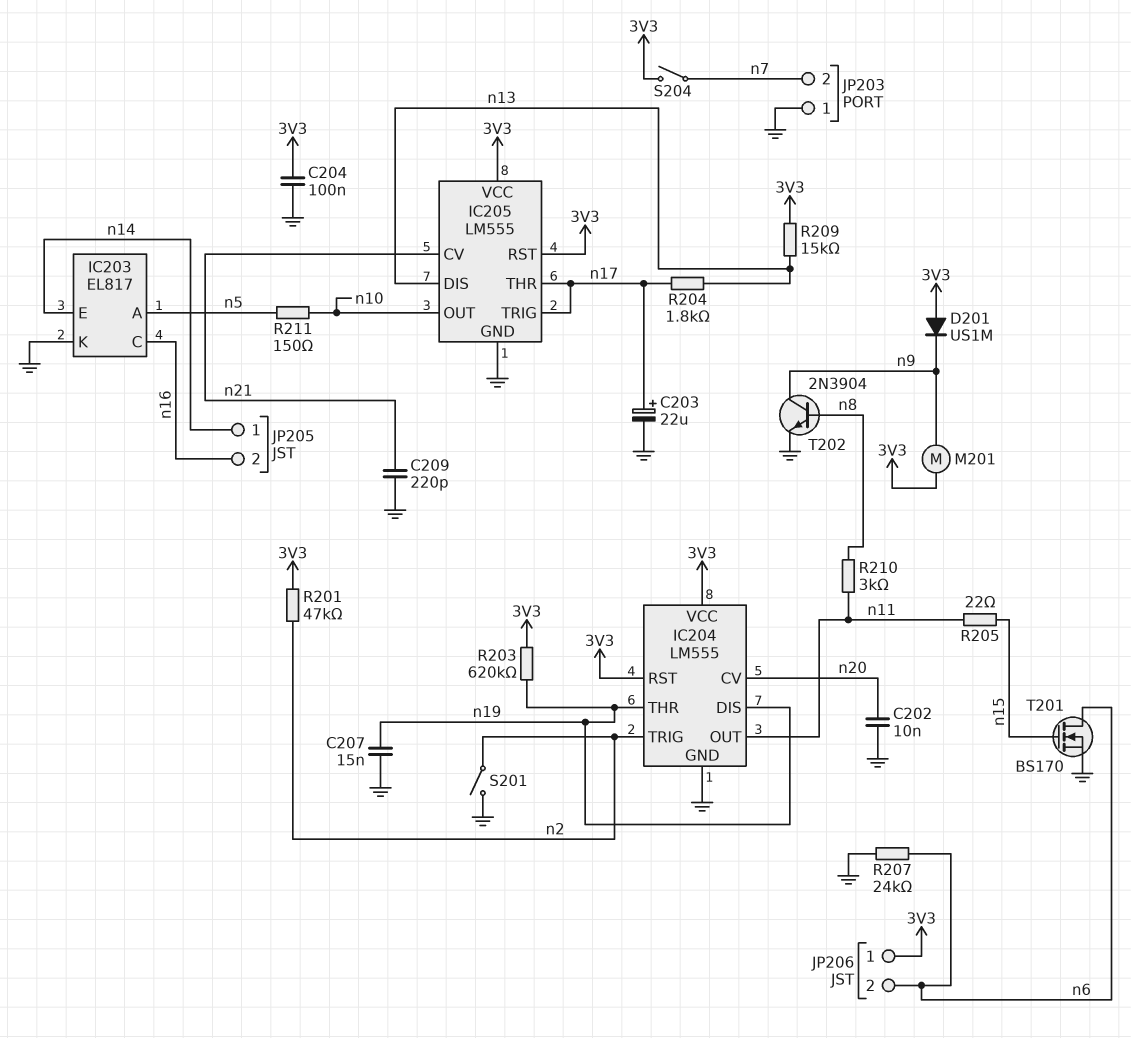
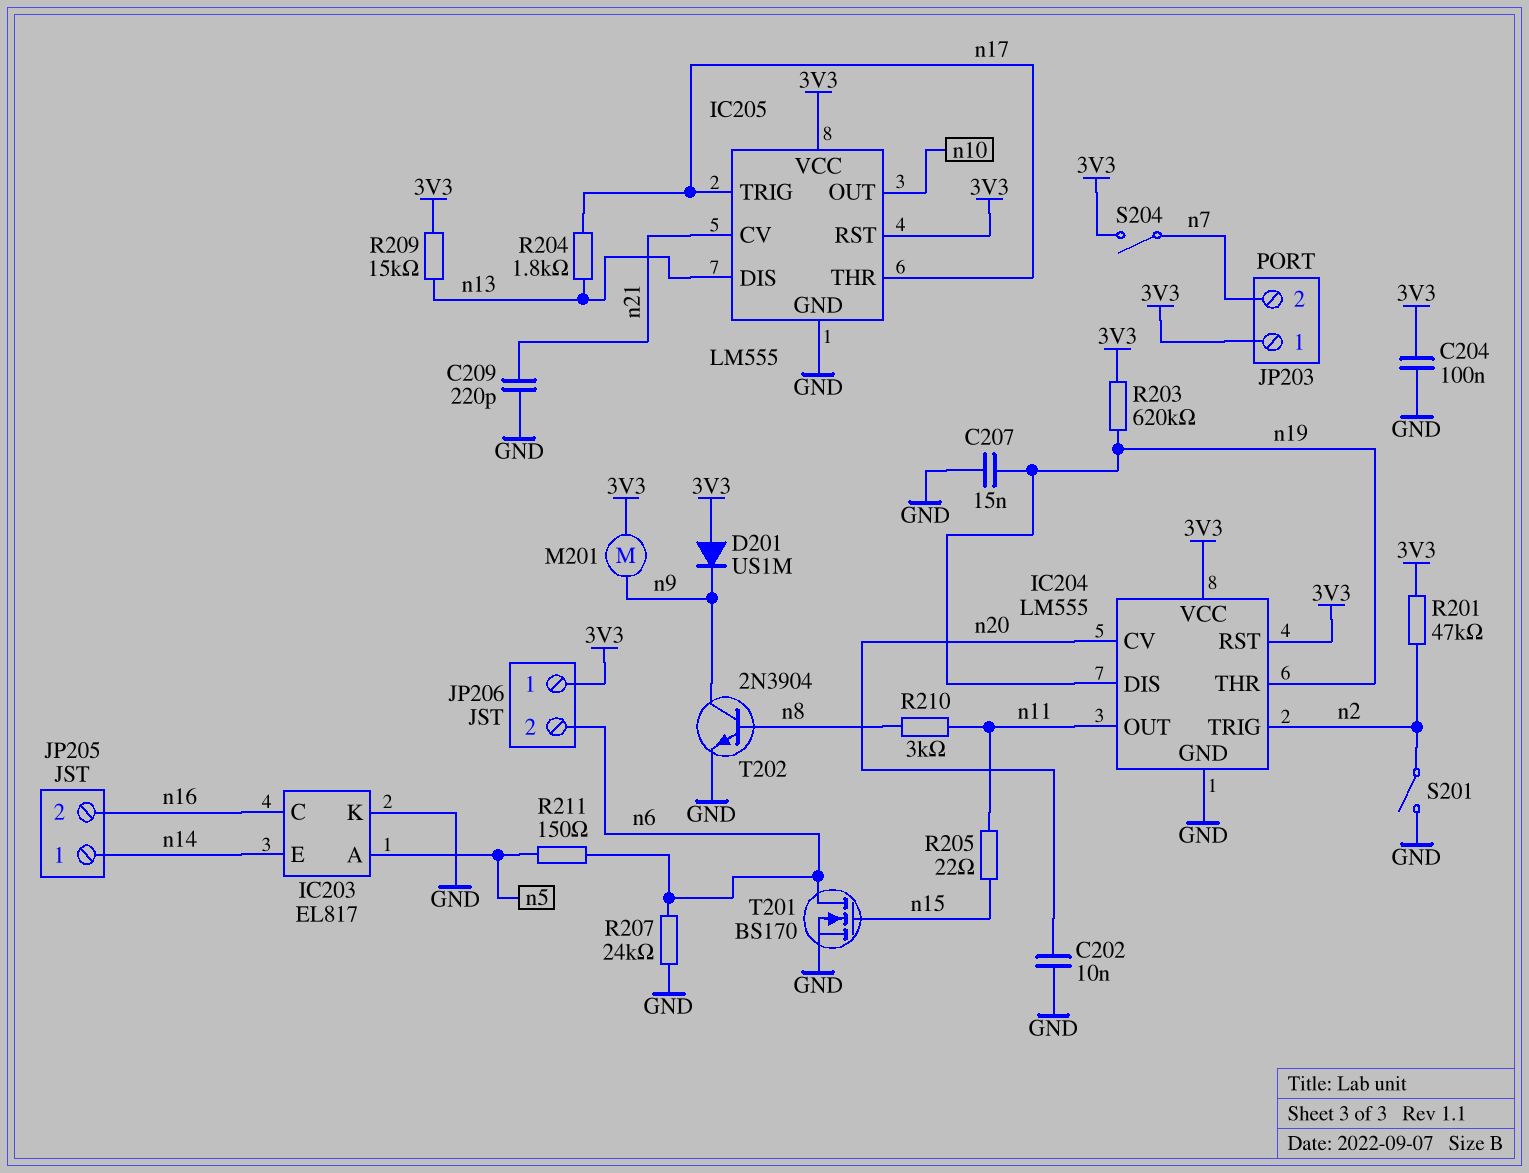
C203: 22uF (plus n17, minus GND) -> none
JP203 pin 1: GND -> 3V3
R211: 150 (n5, n10) -> 150 (n5, n6)

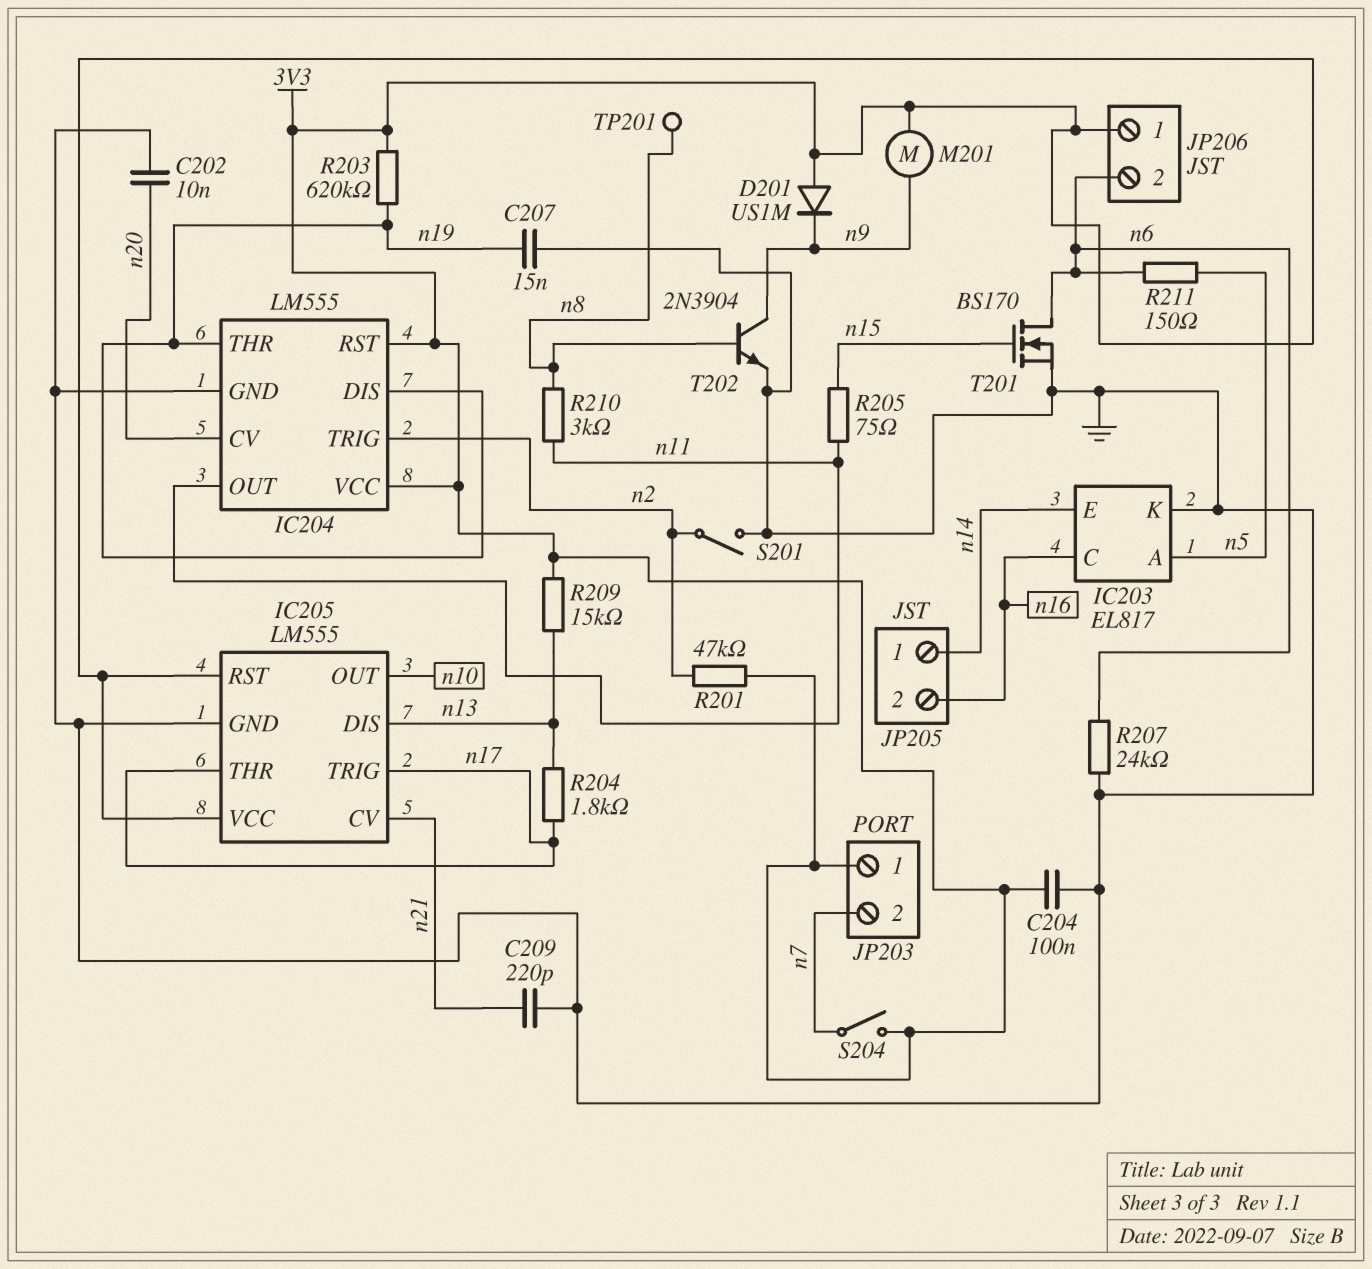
R205: 22 (n11, n15) -> 75 (n11, n15)
TP201: none -> test point (n8)

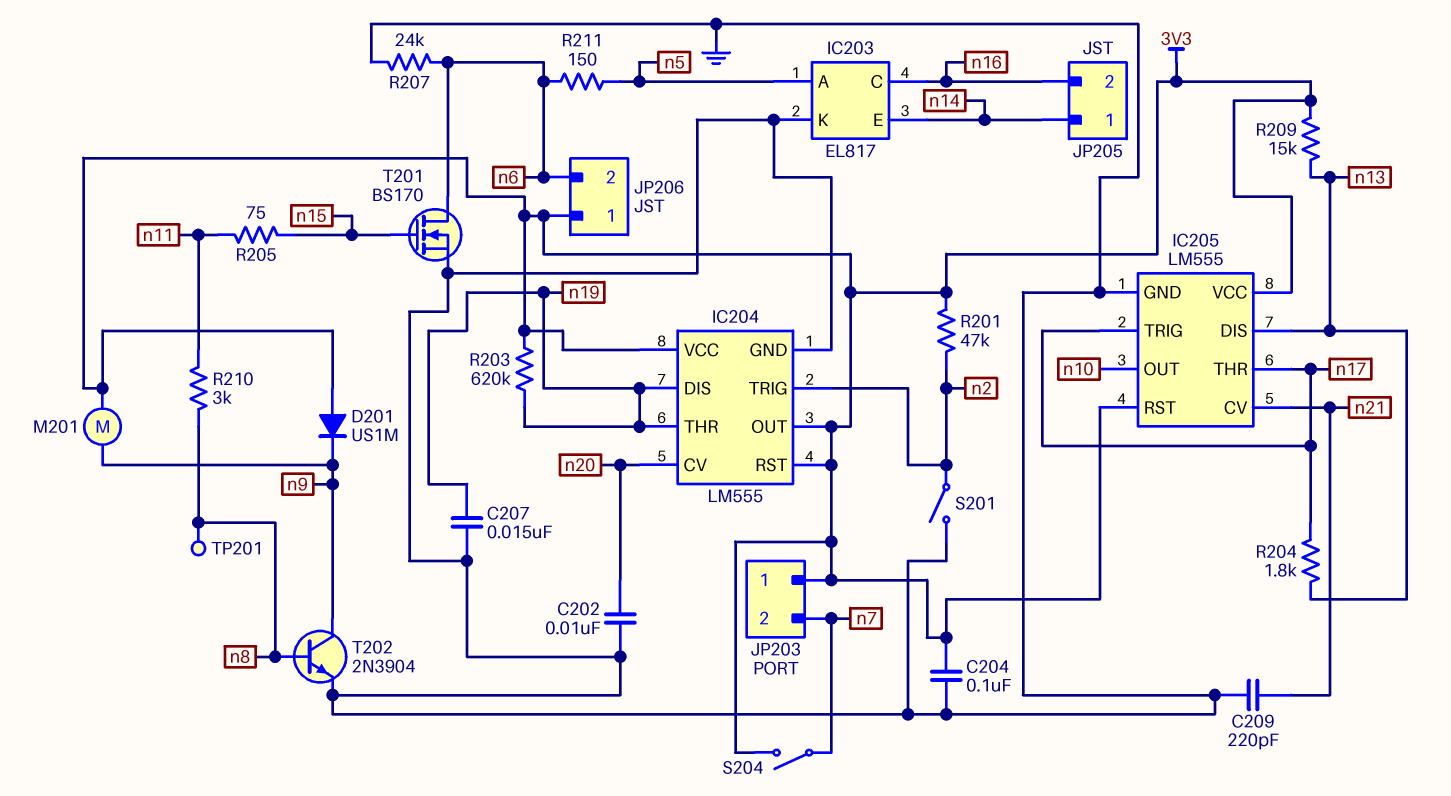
IC204 pin OUT: n11 -> 3V3

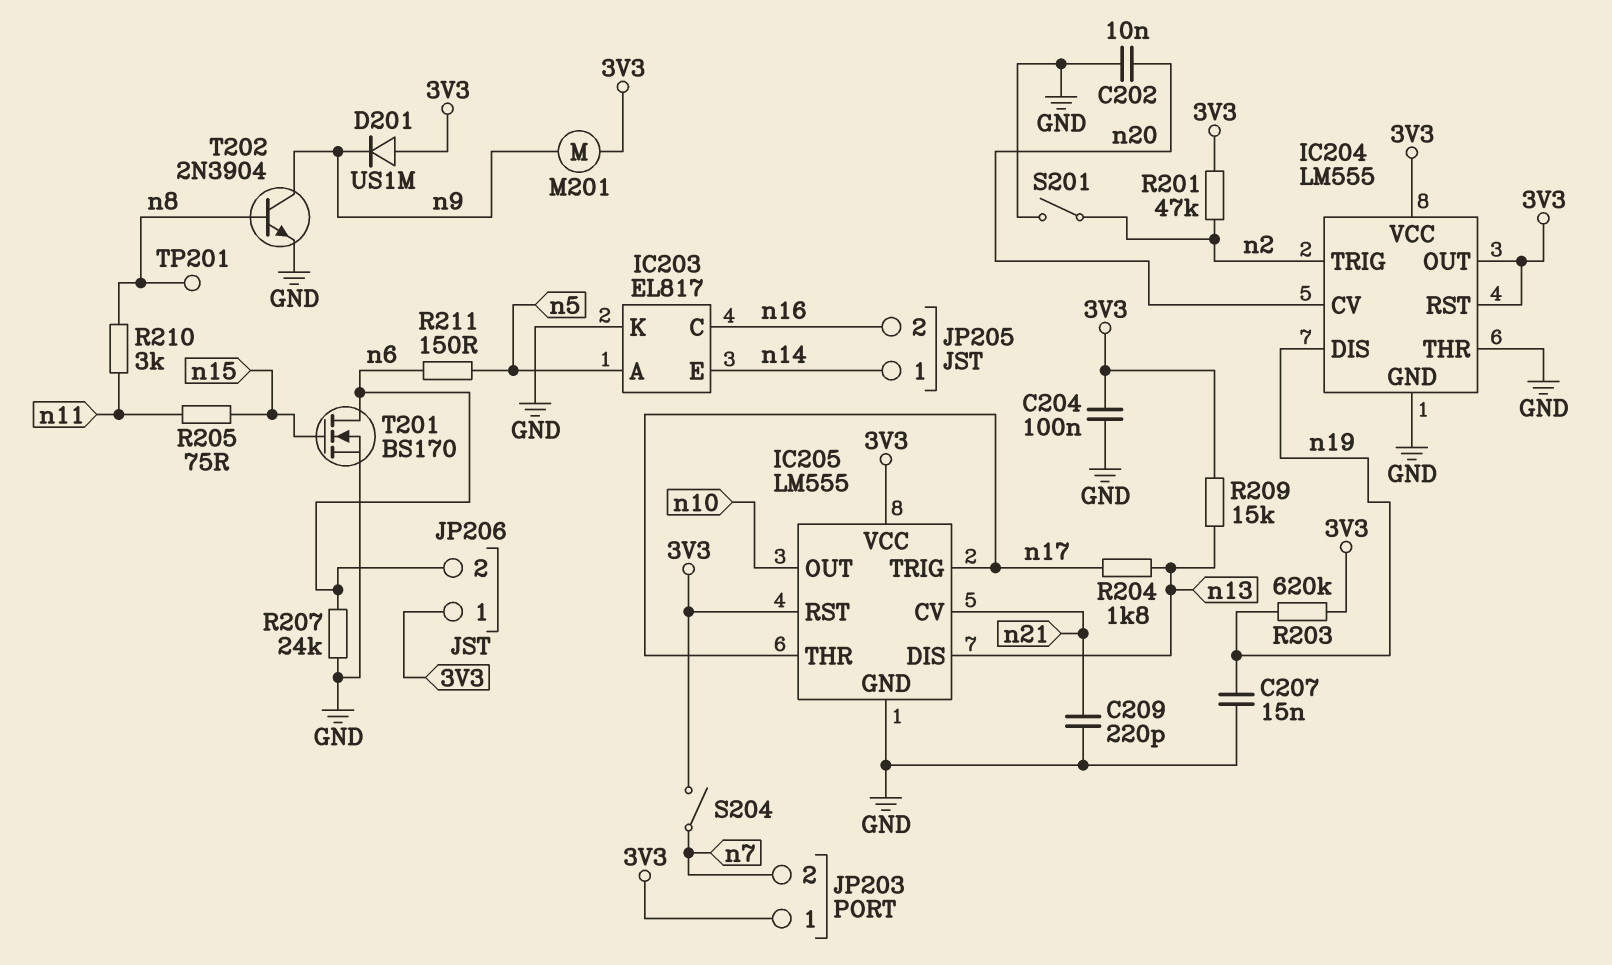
IC204 pin THR: n19 -> GND

